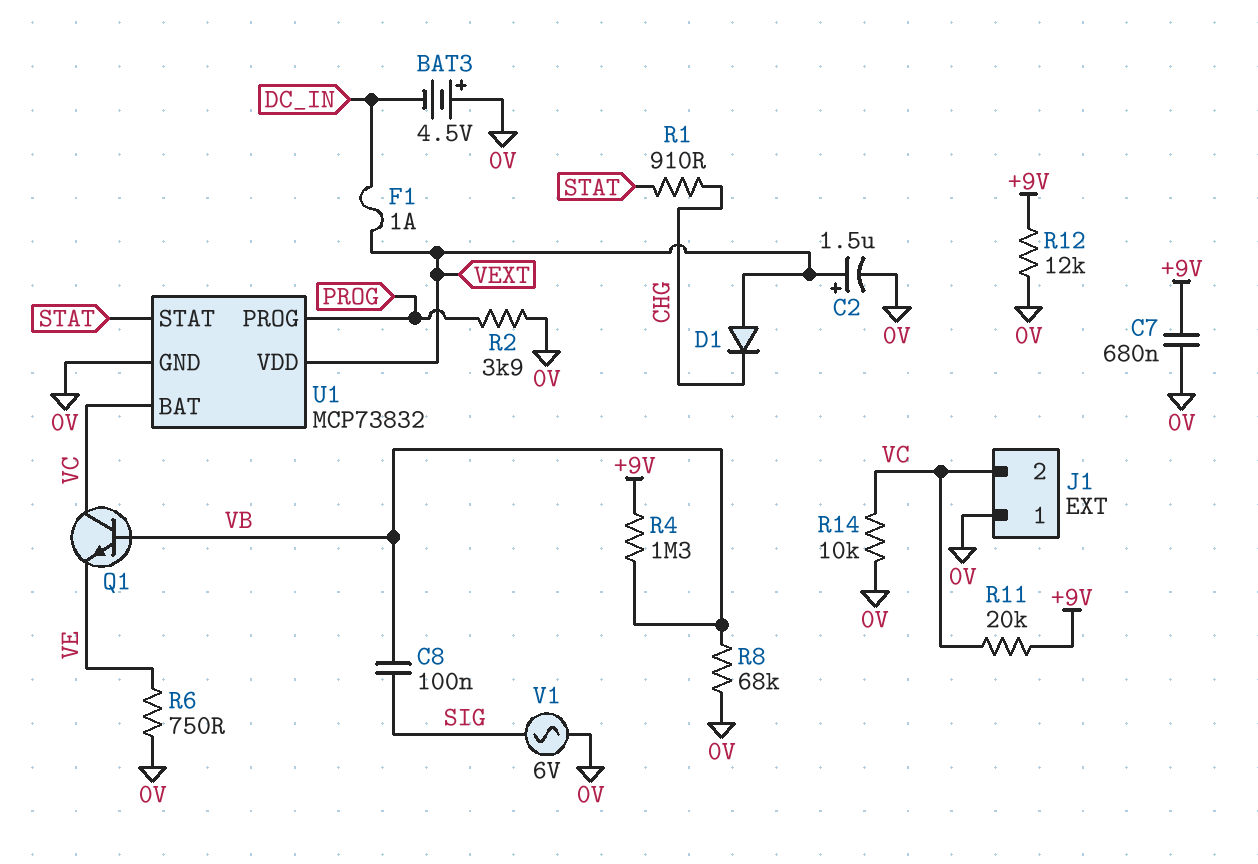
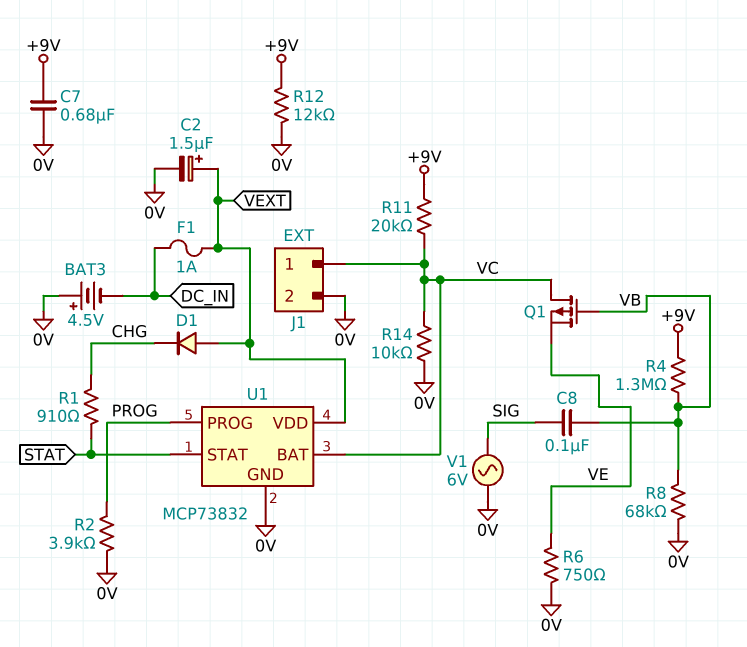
J1 pin 1: 0V -> VC
J1 pin 2: VC -> 0V
Q1: NPN (B VB, C VC, E VE) -> PMOS (G VB, D VC, S VE)

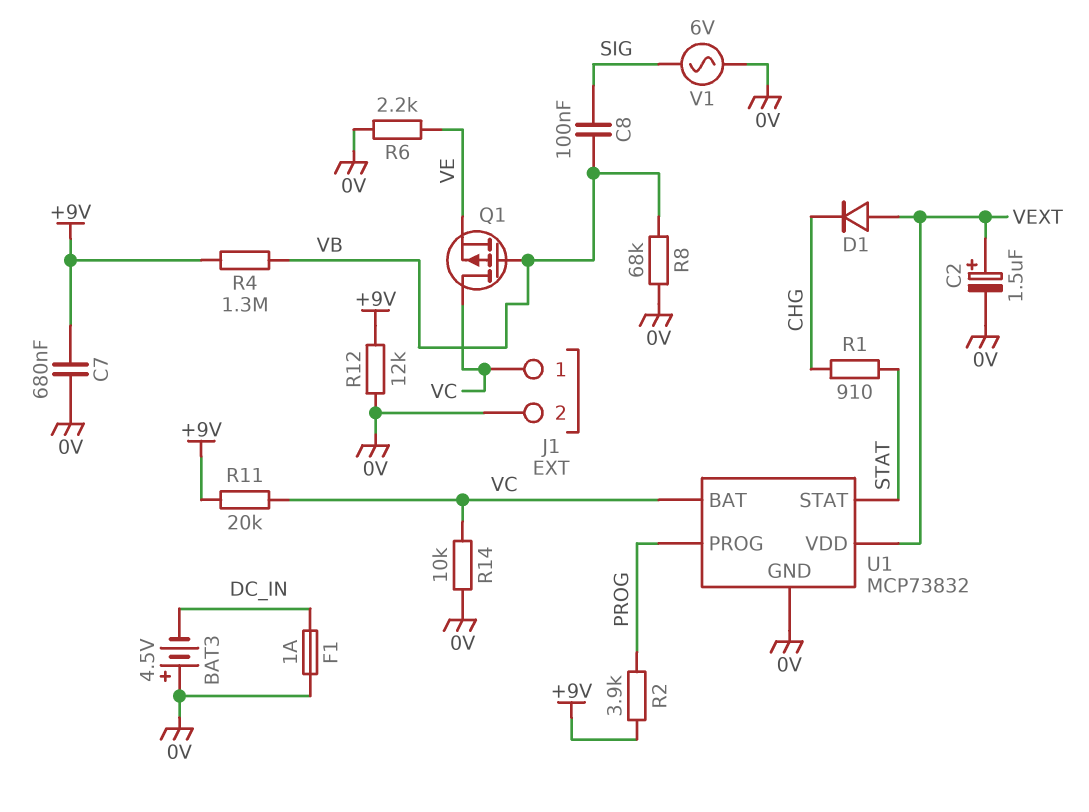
F1: 1A (DC_IN, VEXT) -> 1A (0V, DC_IN)
R2: 3.9k (0V, PROG) -> 3.9k (+9V, PROG)
R6: 750 (0V, VE) -> 2.2k (0V, VE)

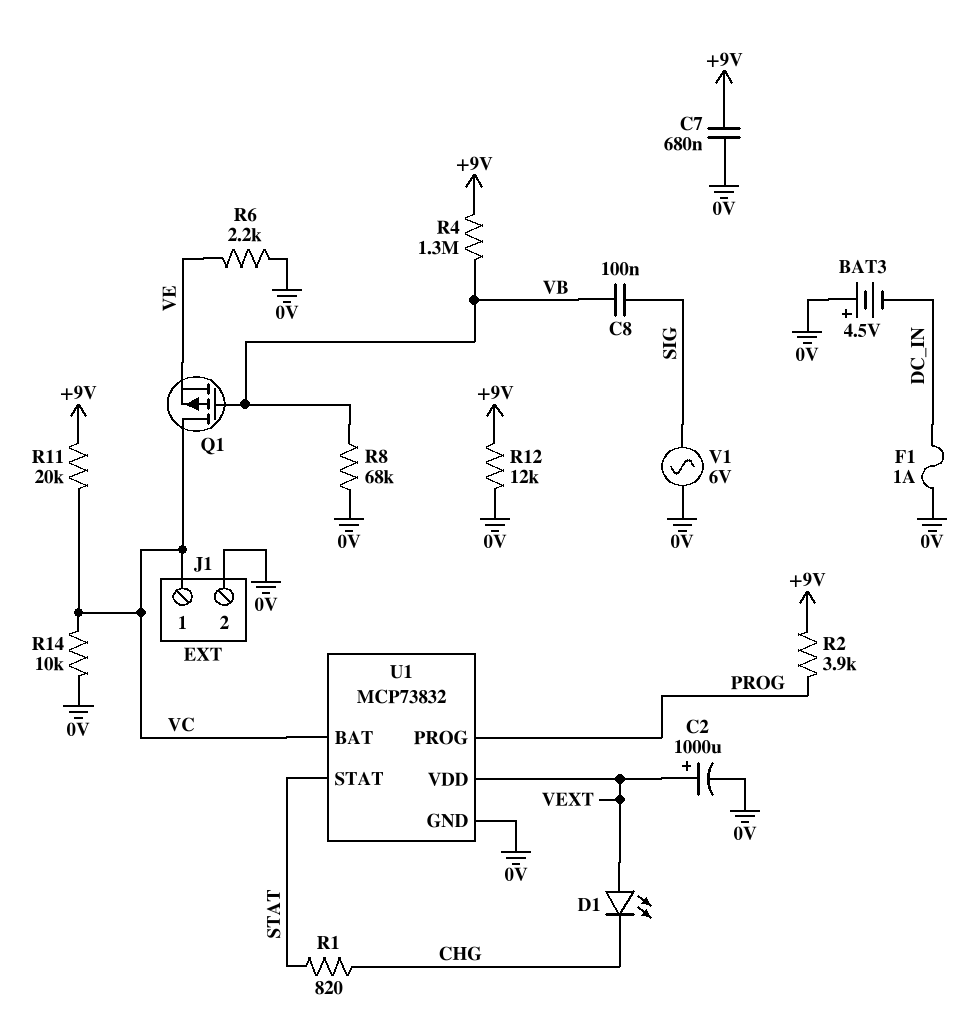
C2: 1.5uF (plus VEXT, minus 0V) -> 1000uF (plus VEXT, minus 0V)
D1: diode (A VEXT, K CHG) -> LED (A VEXT, K CHG)
R1: 910 (CHG, STAT) -> 820 (CHG, STAT)

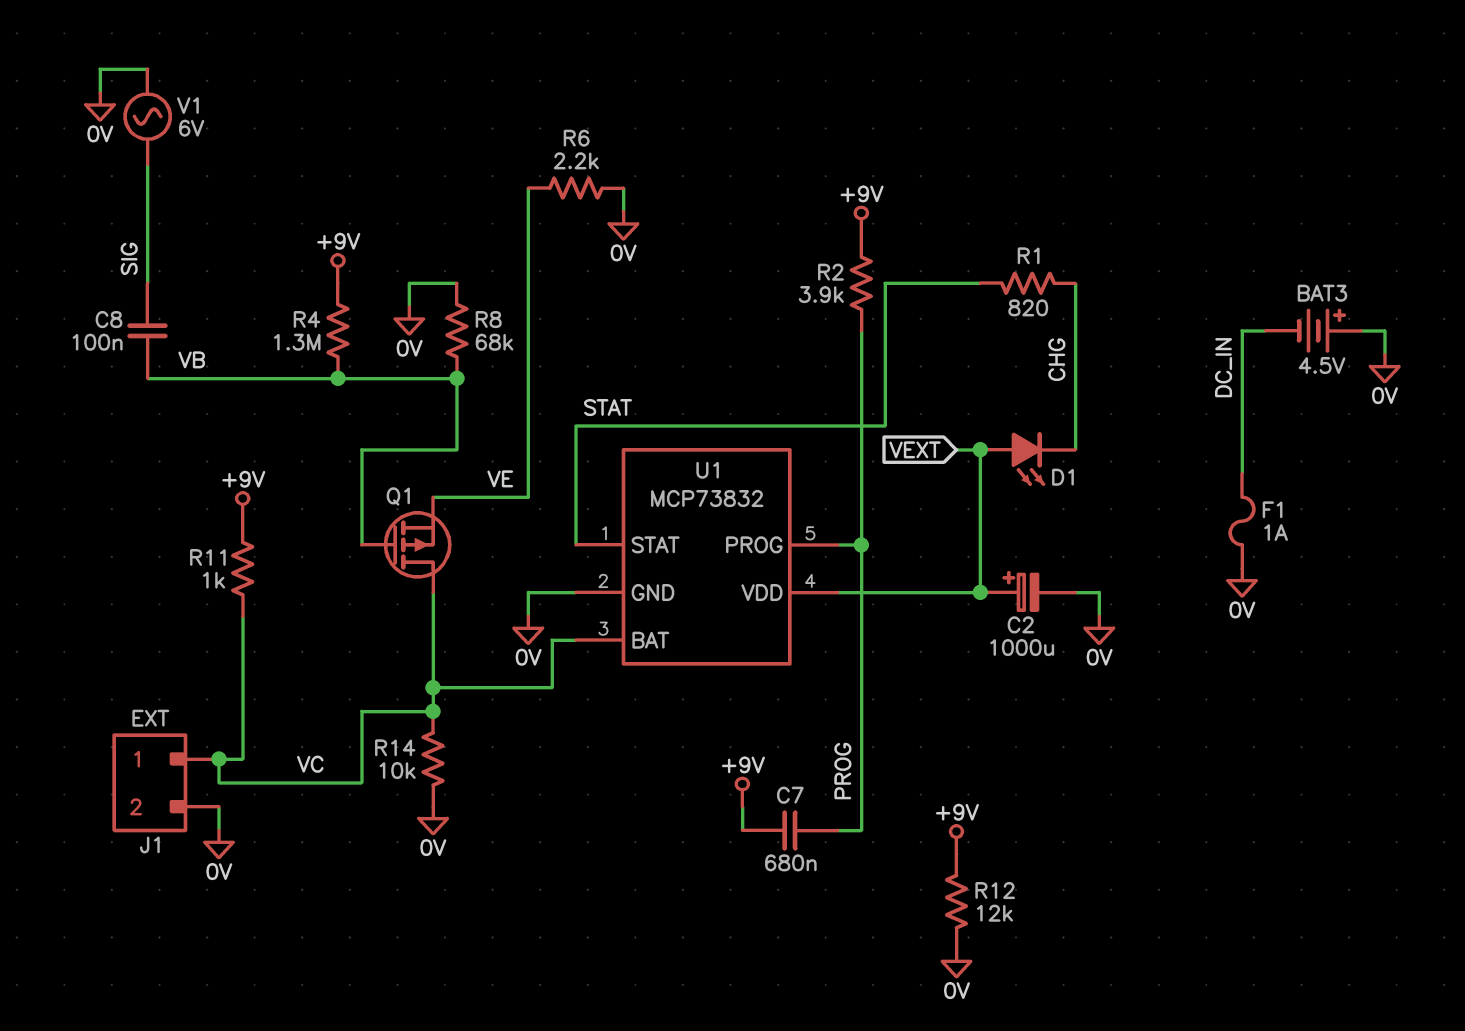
C7: 680nF (+9V, 0V) -> 680nF (+9V, PROG)
R11: 20k (+9V, VC) -> 1k (+9V, VC)

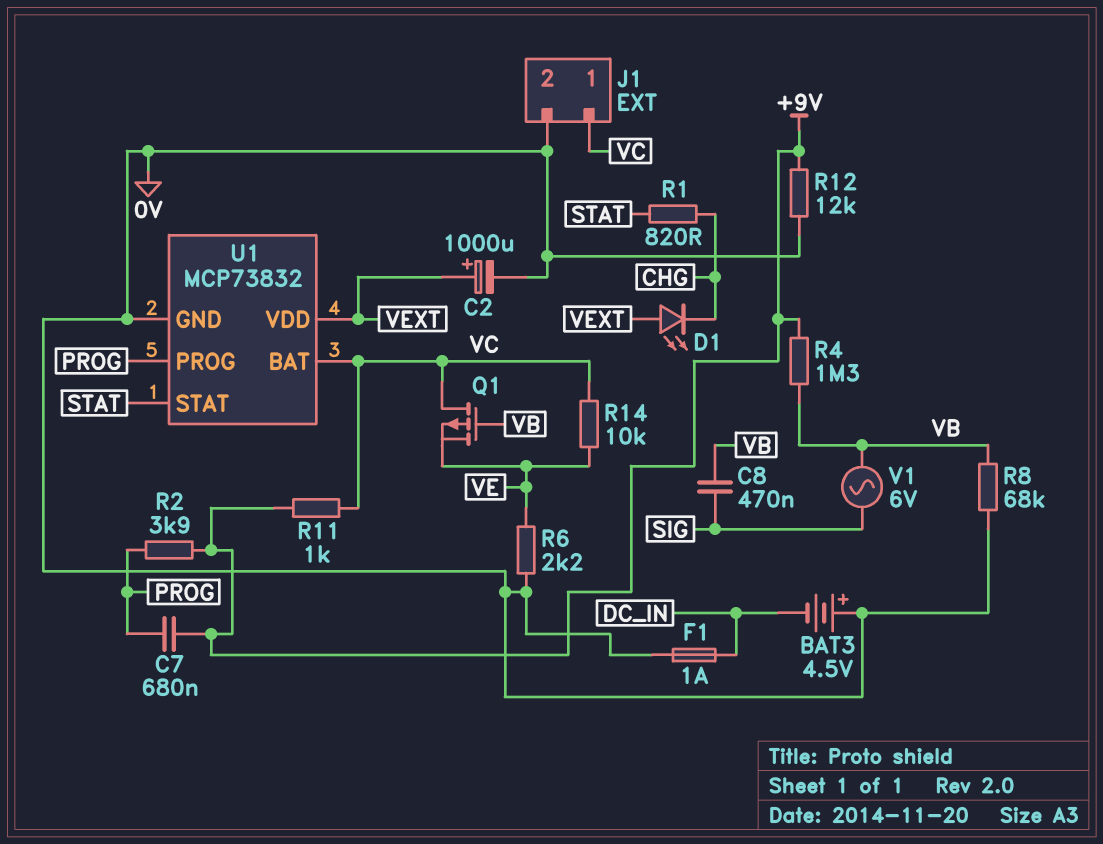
C8: 100nF (SIG, VB) -> 470nF (SIG, VB)
R14: 10k (0V, VC) -> 10k (VC, VE)
V1: AC 6V (0V, SIG) -> AC 6V (SIG, VB)

